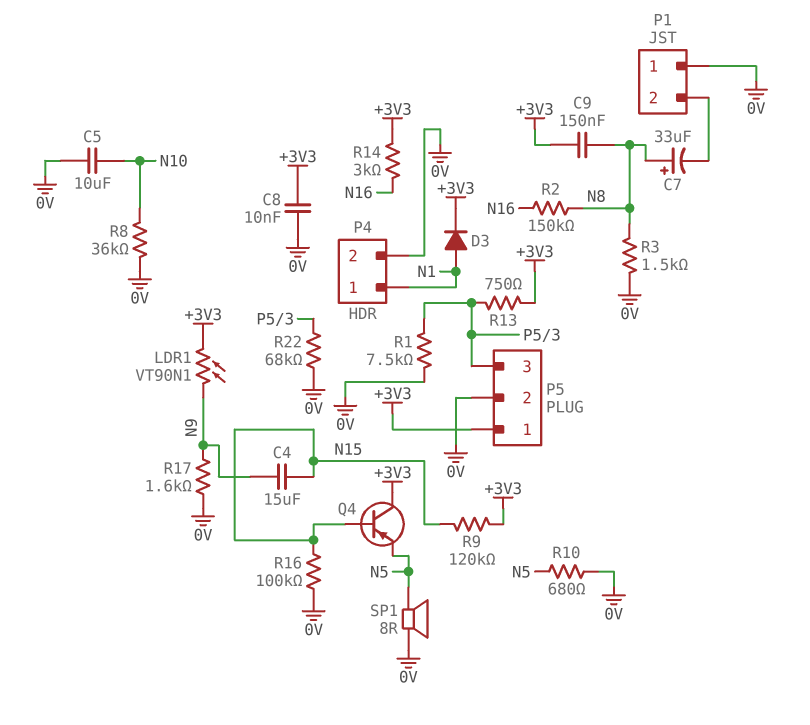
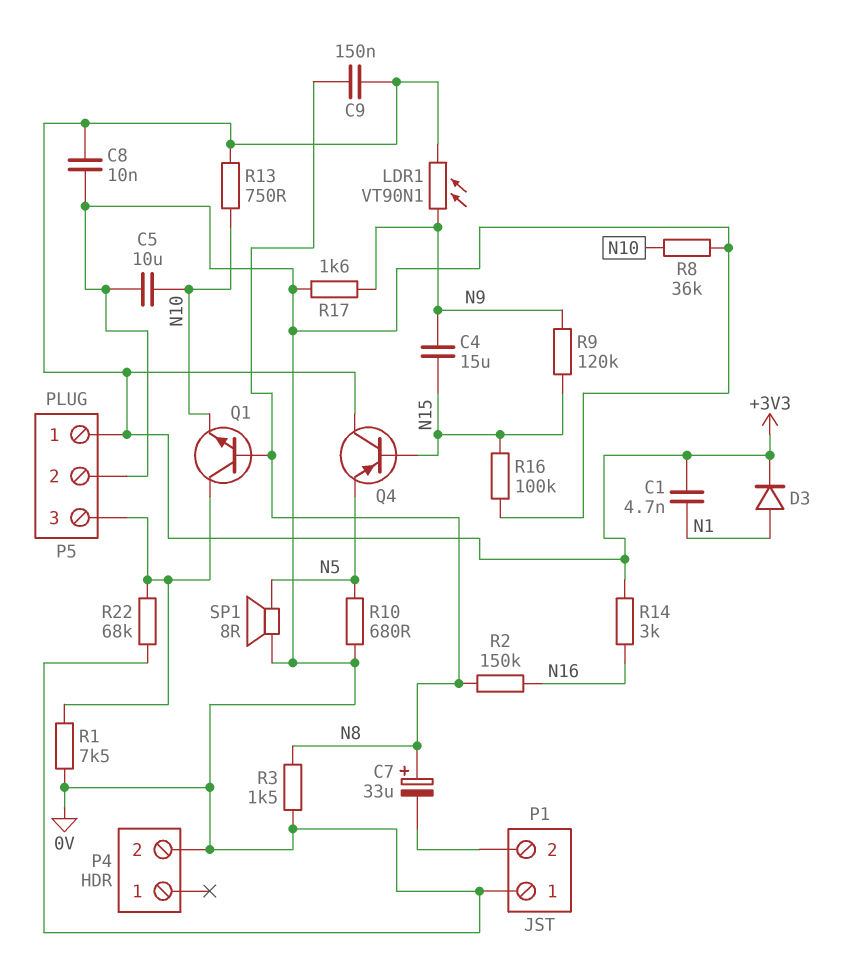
C1: none -> 4.7nF (+3V3, N1)
P4 pin 1: N1 -> none
Q1: none -> NPN (B N8, C P5/3, E N10)
R9: 120k (+3V3, N15) -> 120k (N9, N15)
R13: 750 (+3V3, P5/3) -> 750 (+3V3, N10)

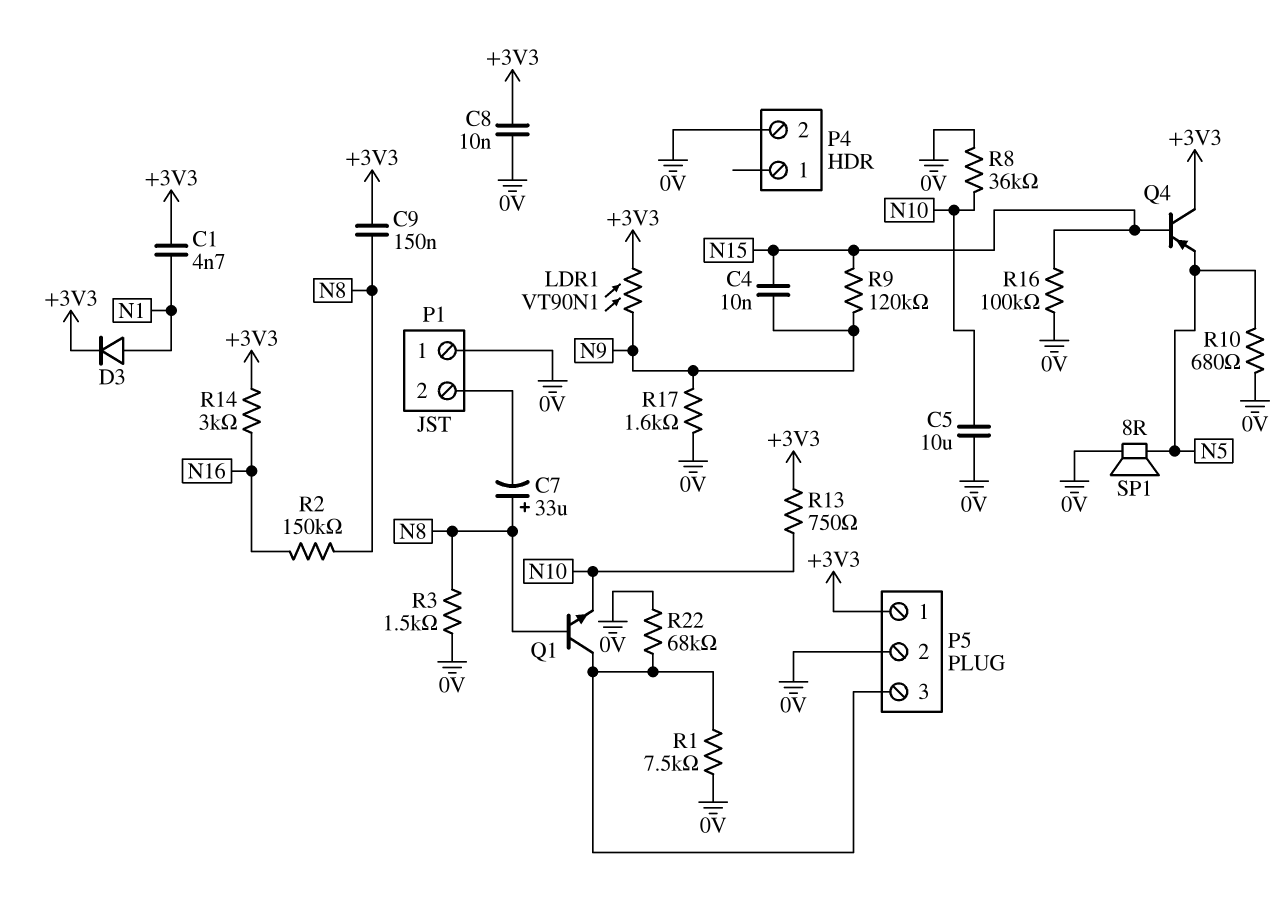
C4: 15uF (N9, N15) -> 10nF (N9, N15)

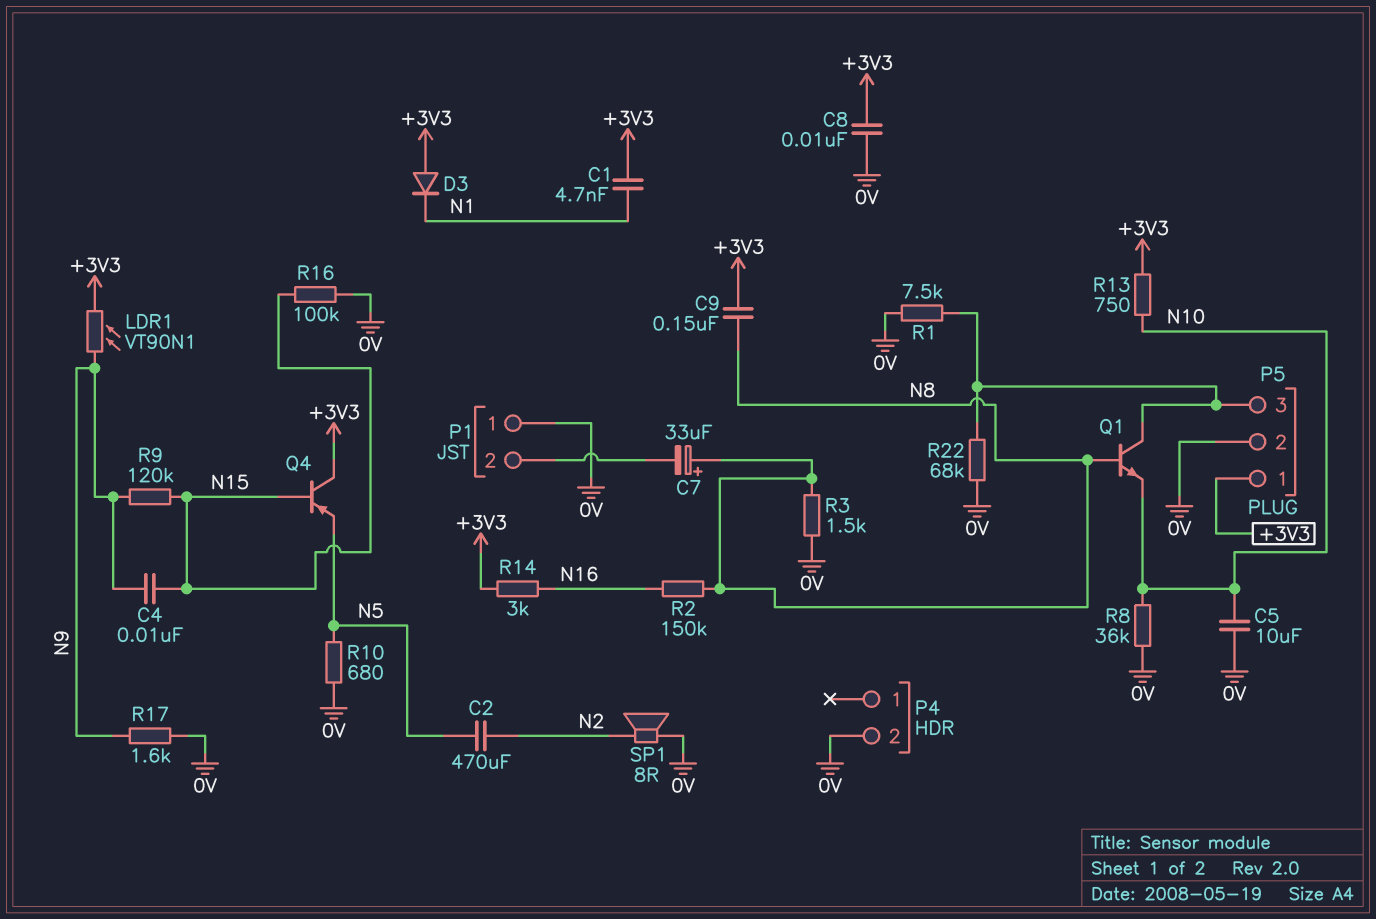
C2: none -> 470uF (N2, N5)
D3: diode (A N1, K +3V3) -> diode (A +3V3, K N1)
SP1: speaker 8R (0V, N5) -> speaker 8R (0V, N2)

